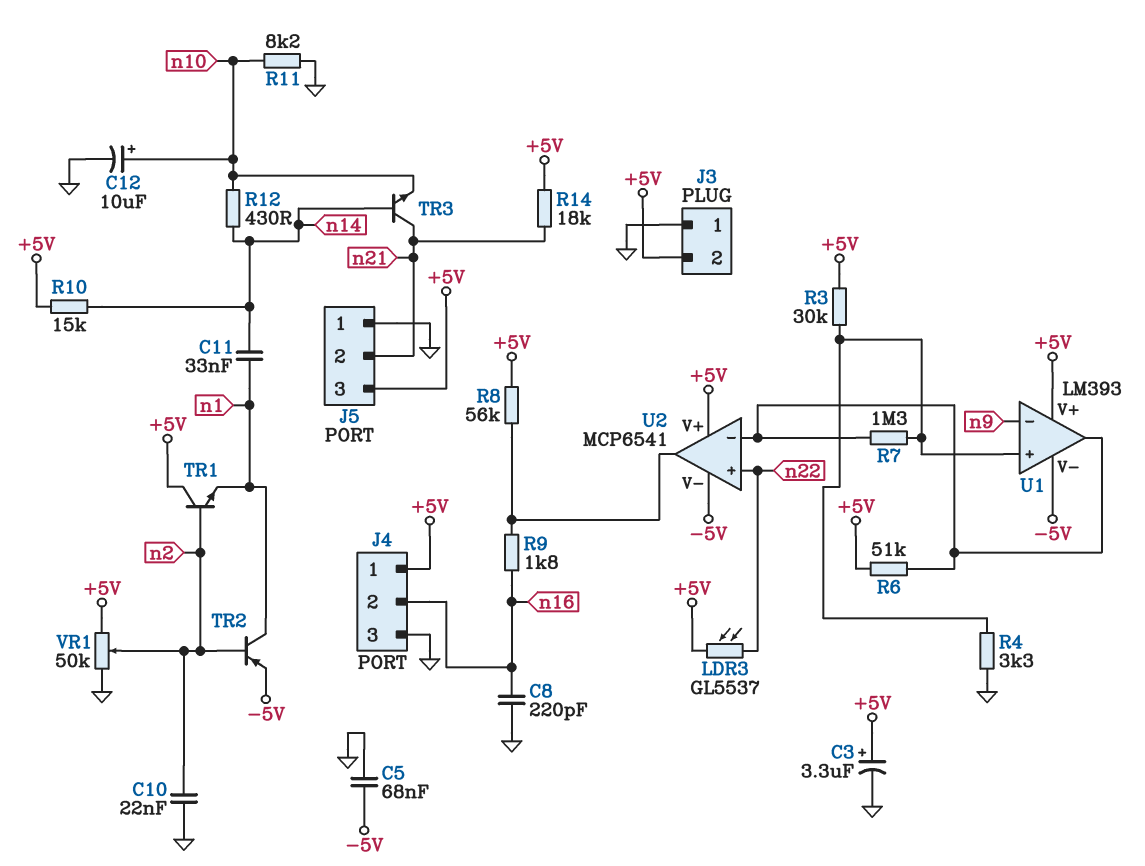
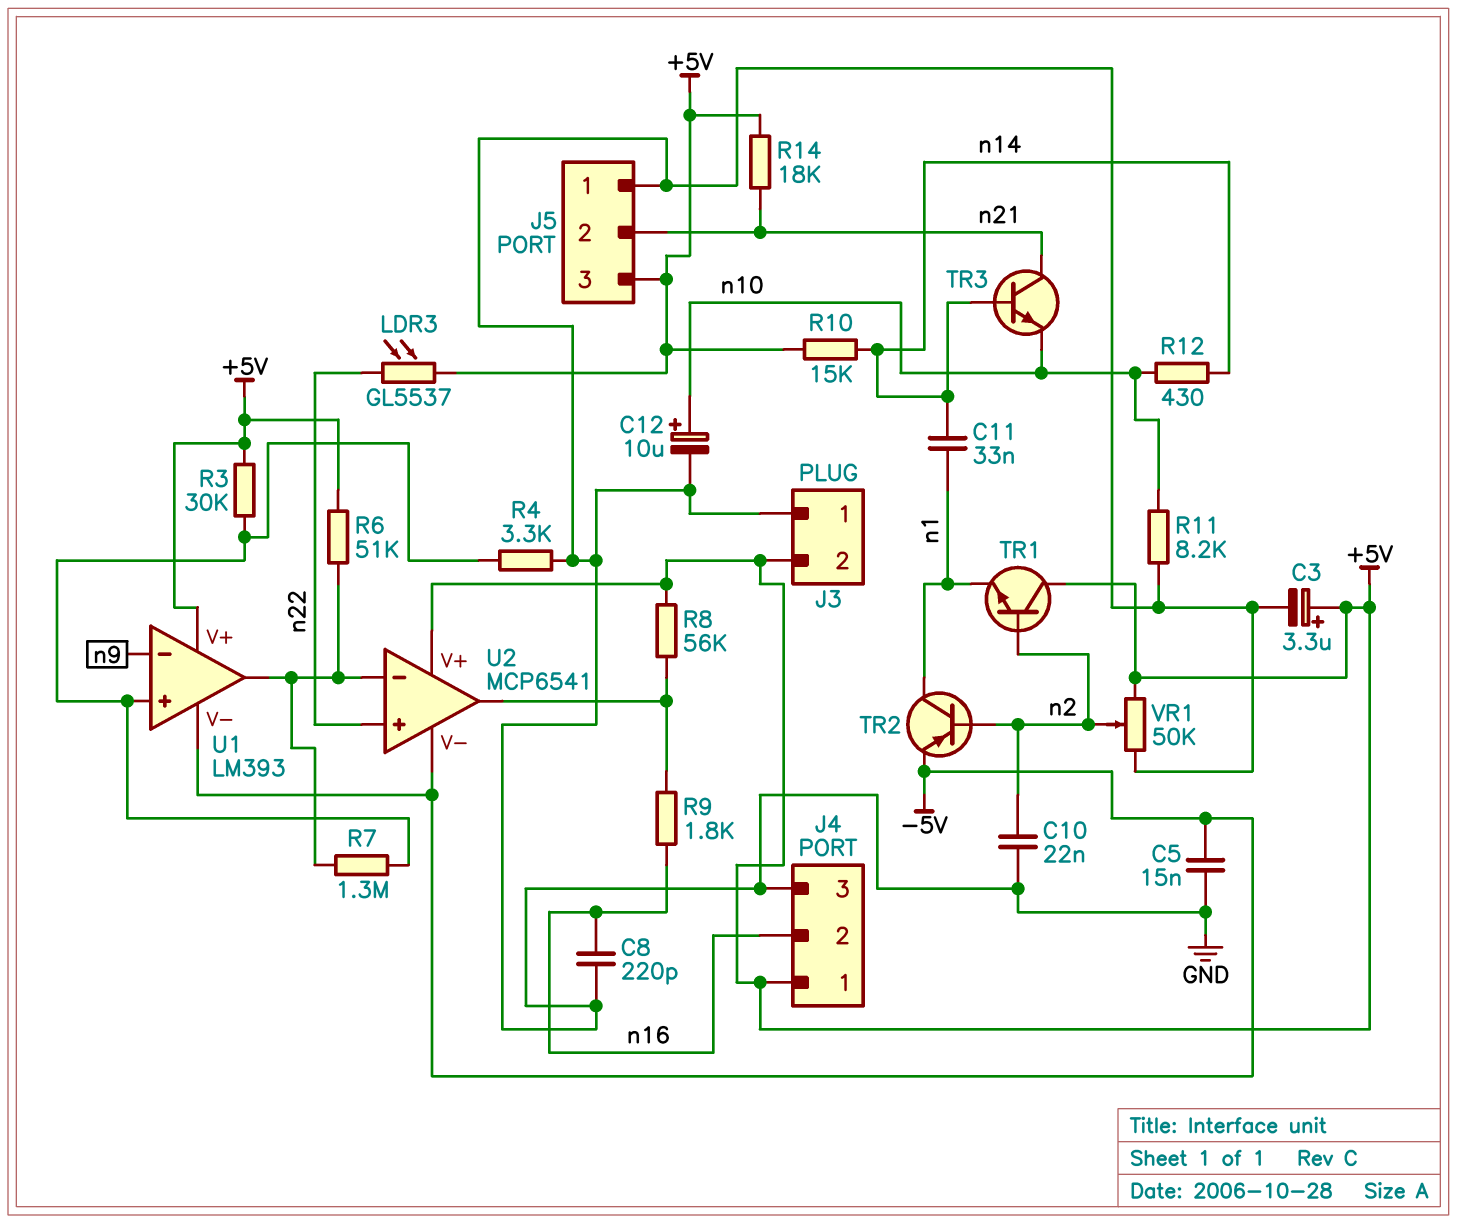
C5: 68nF (-5V, GND) -> 15nF (-5V, GND)

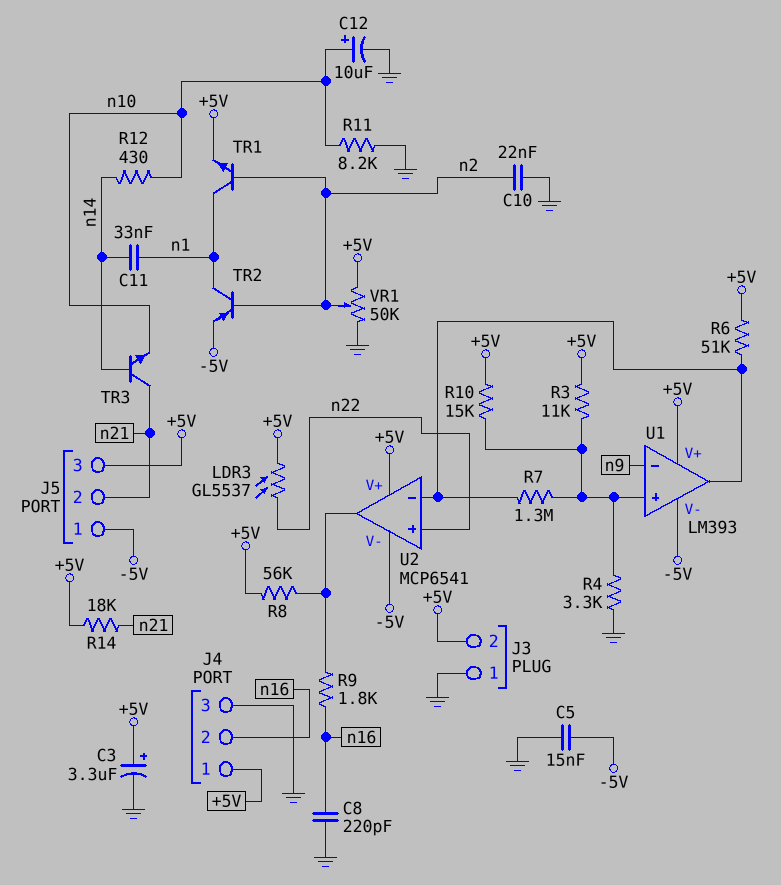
J5 pin 1: GND -> -5V
R3: 30k (+5V, U1/in+) -> 11k (+5V, U1/in+)
R10: 15k (+5V, n14) -> 15k (+5V, U1/in+)
TR1: NPN (B n2, C +5V, E n1) -> NPN (B n2, C n1, E +5V)

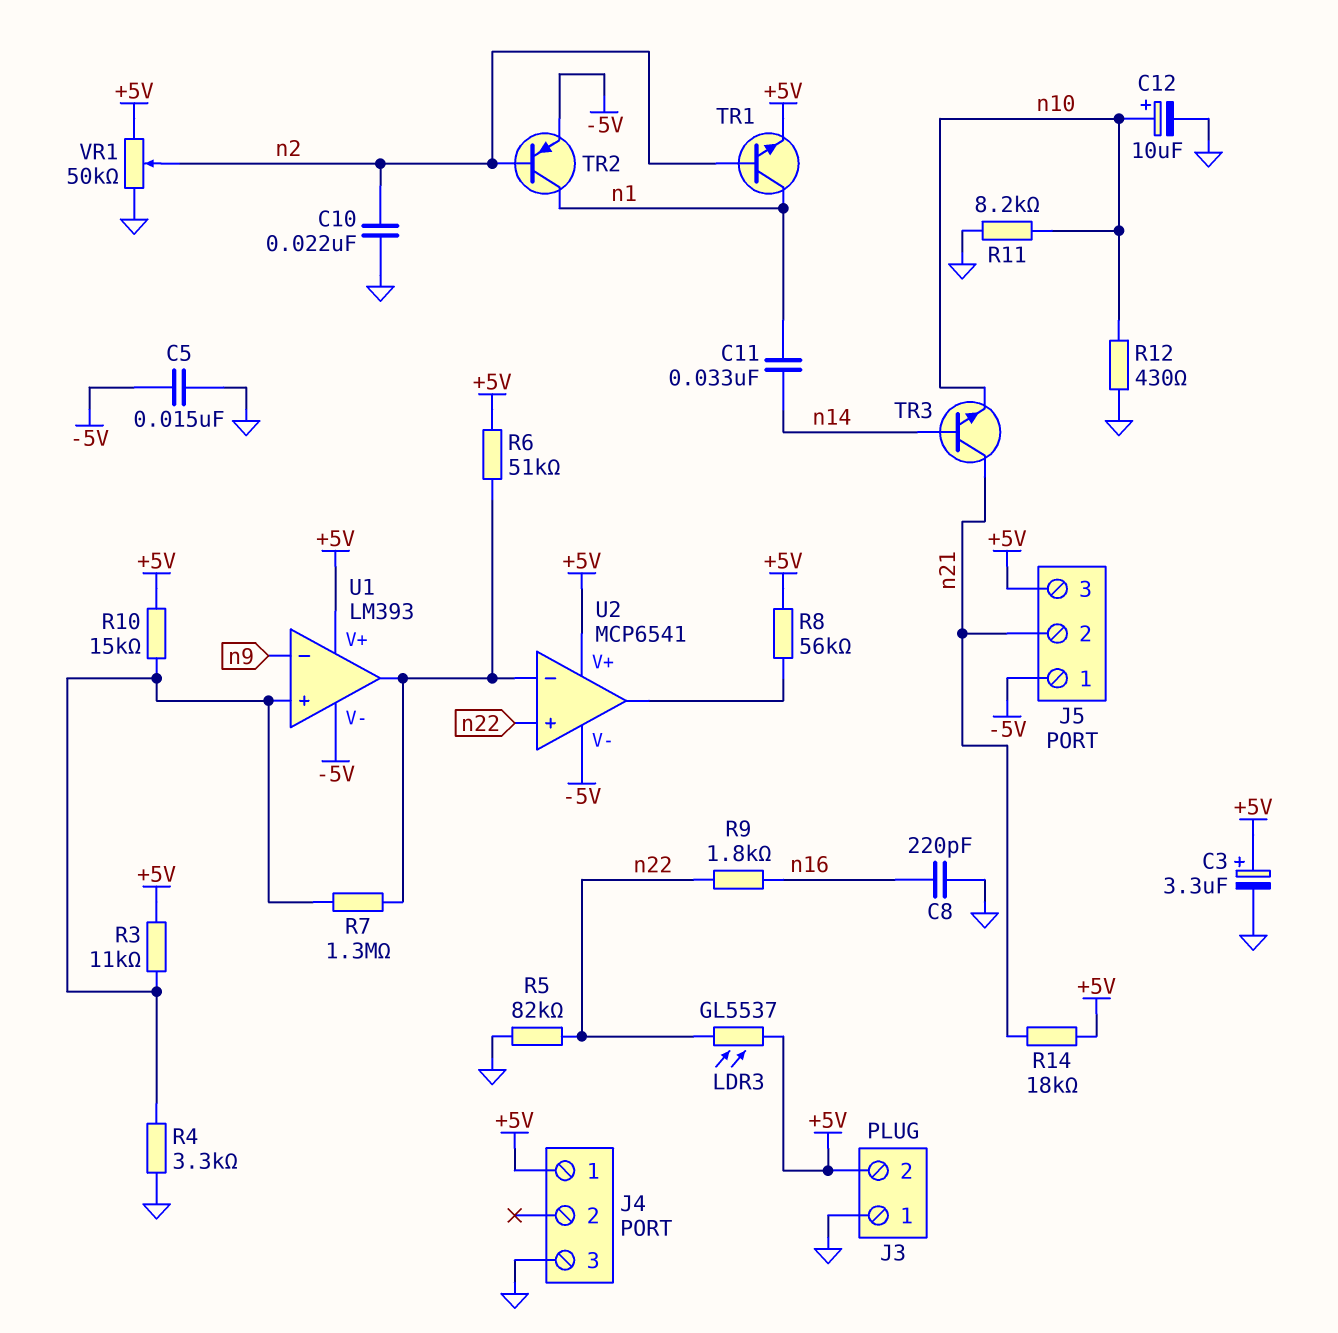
J4 pin 2: n16 -> none
R5: none -> 82k (GND, n22)
R9: 1.8k (U2/out, n16) -> 1.8k (n16, n22)
R12: 430 (n10, n14) -> 430 (GND, n10)

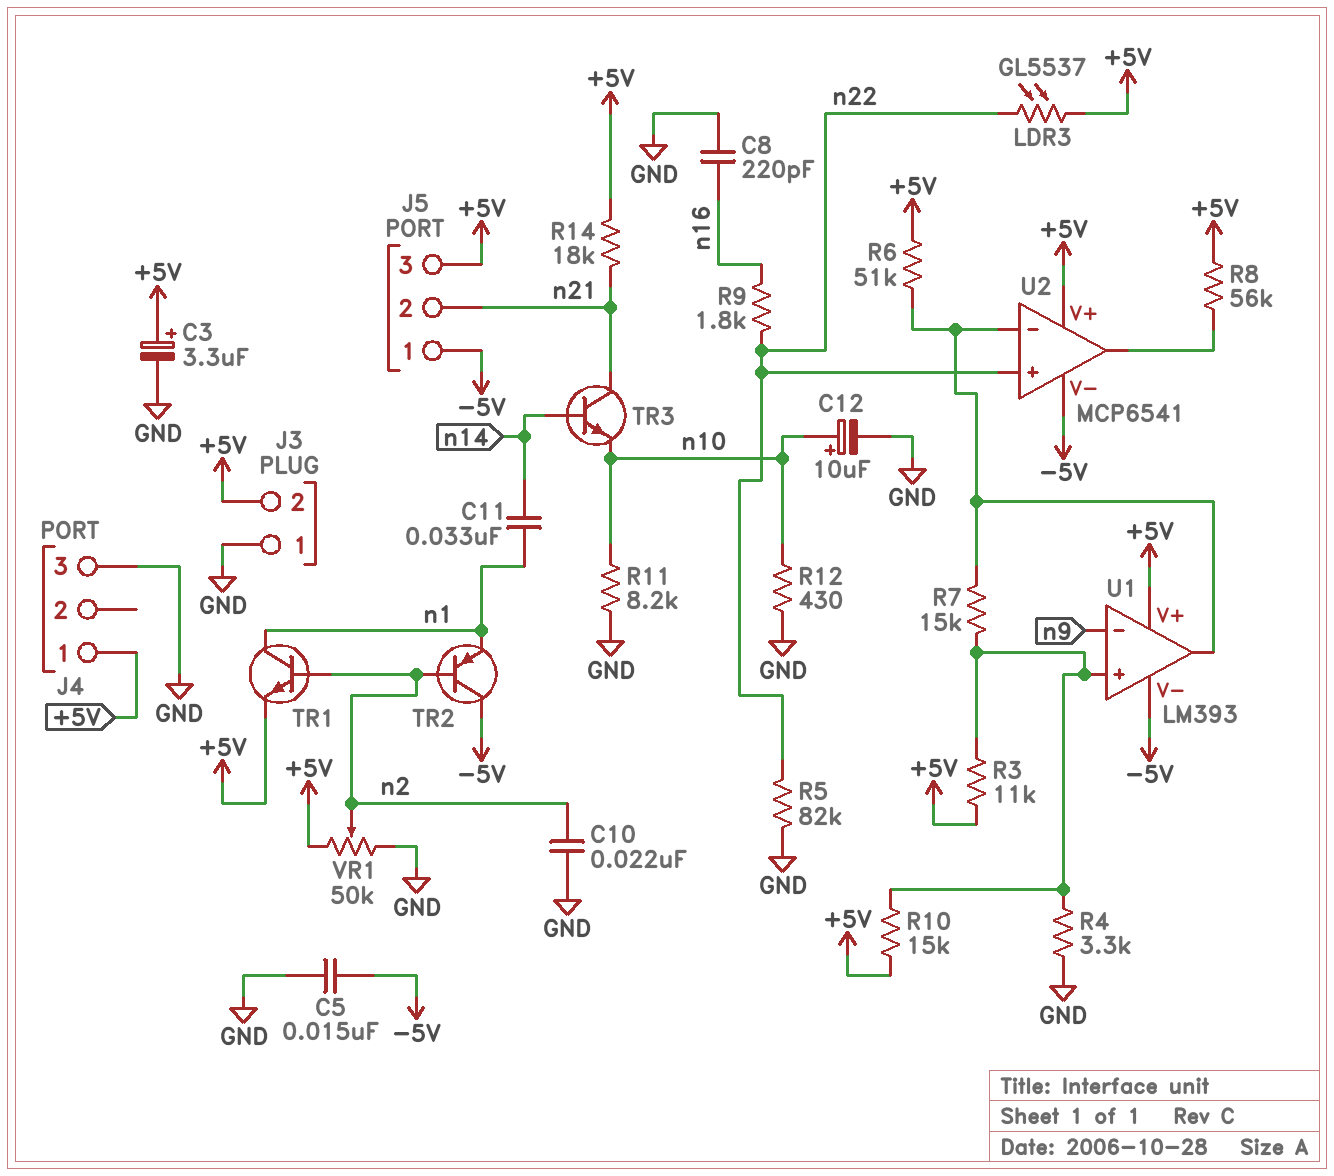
R7: 1.3M (U1/in+, U1/out) -> 15k (U1/in+, U1/out)
TR2: PNP (B n2, C n1, E -5V) -> PNP (B n2, C -5V, E n1)

